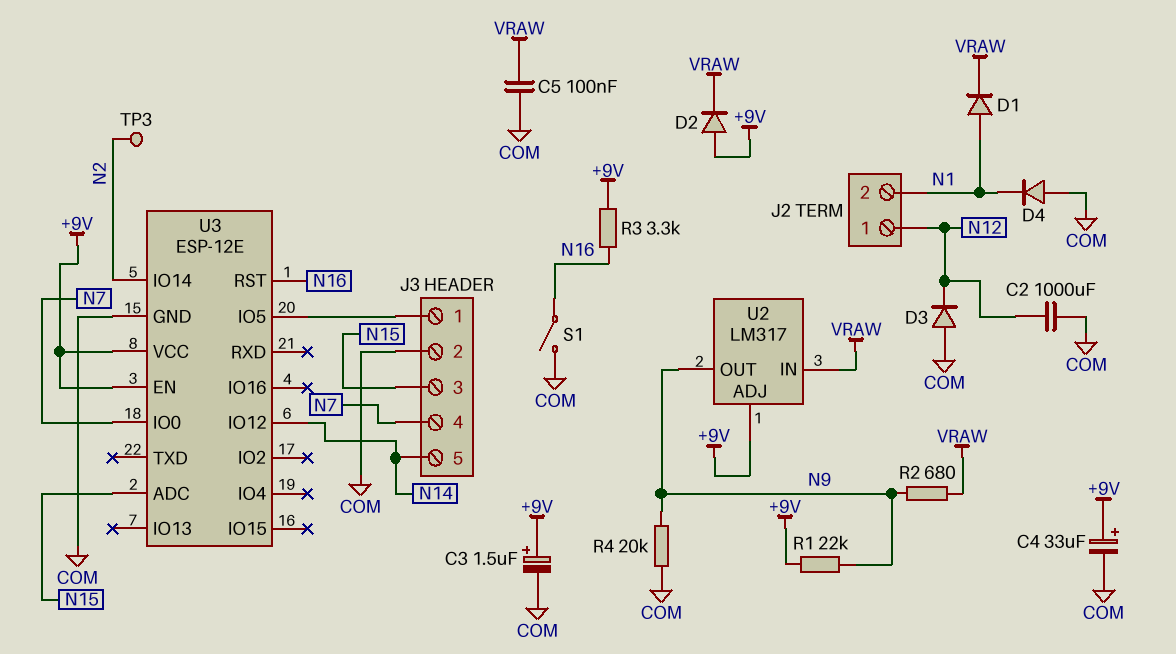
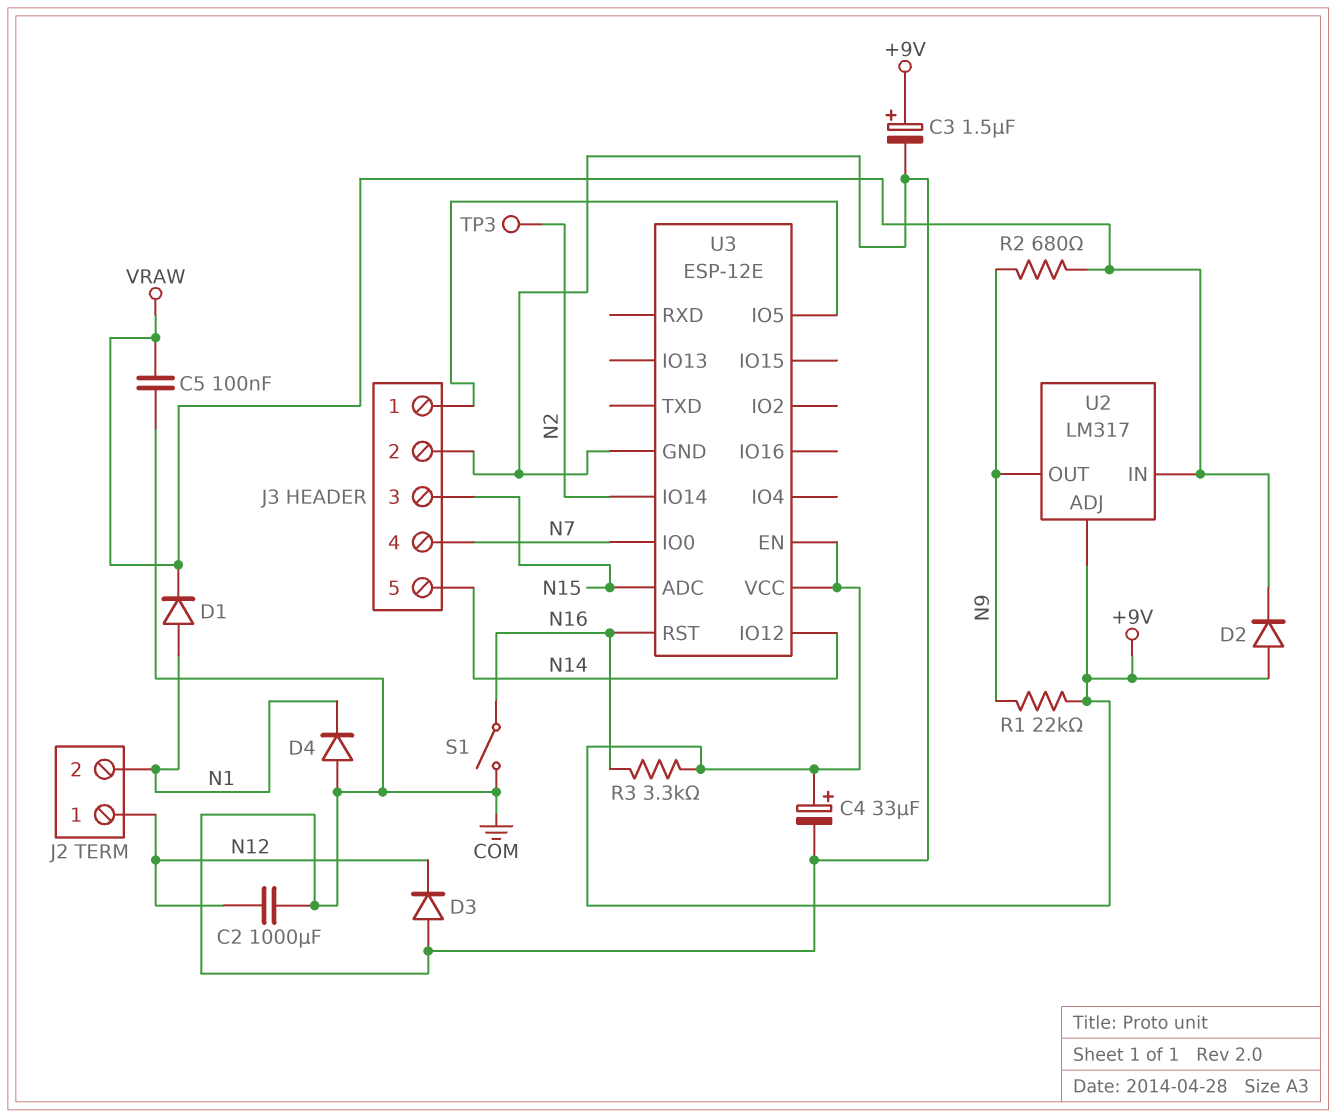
R4: 20k (COM, N9) -> none

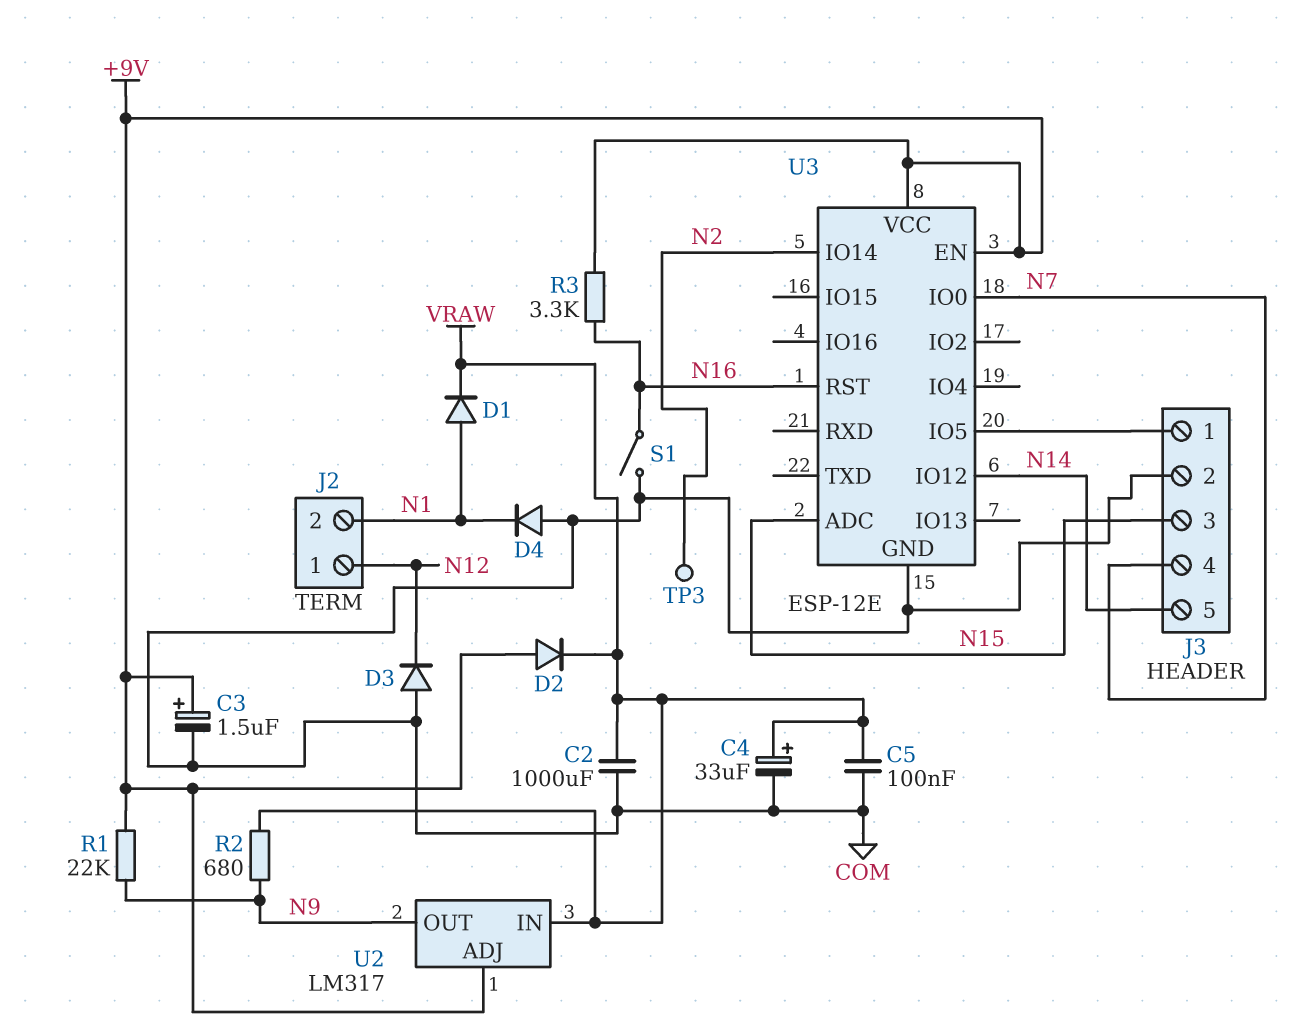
C2: 1000uF (COM, N12) -> 1000uF (COM, VRAW)
C4: 33uF (plus +9V, minus COM) -> 33uF (plus VRAW, minus COM)

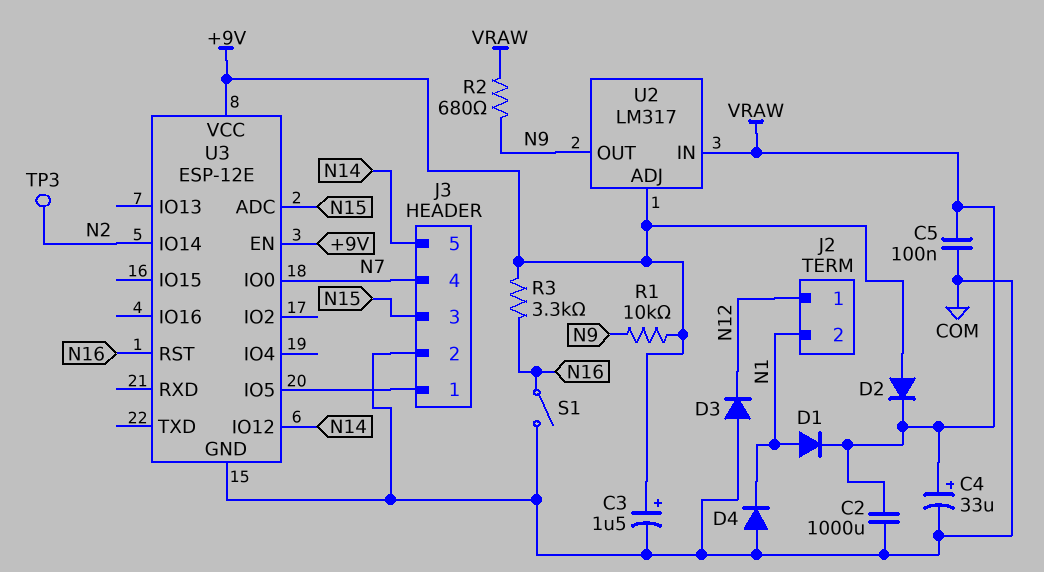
R1: 22k (+9V, N9) -> 10k (+9V, N9)

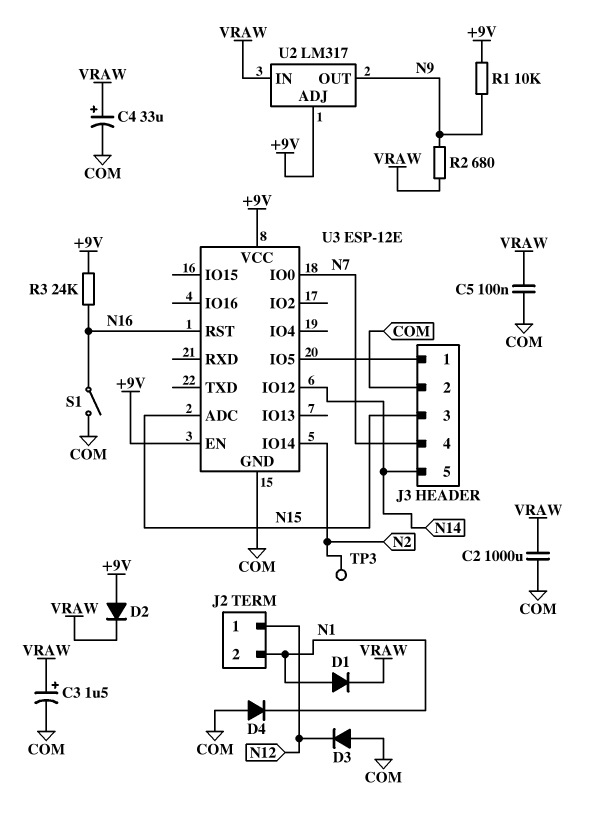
C3: 1.5uF (plus +9V, minus COM) -> 1.5uF (plus VRAW, minus COM)
R3: 3.3k (+9V, N16) -> 24k (+9V, N16)

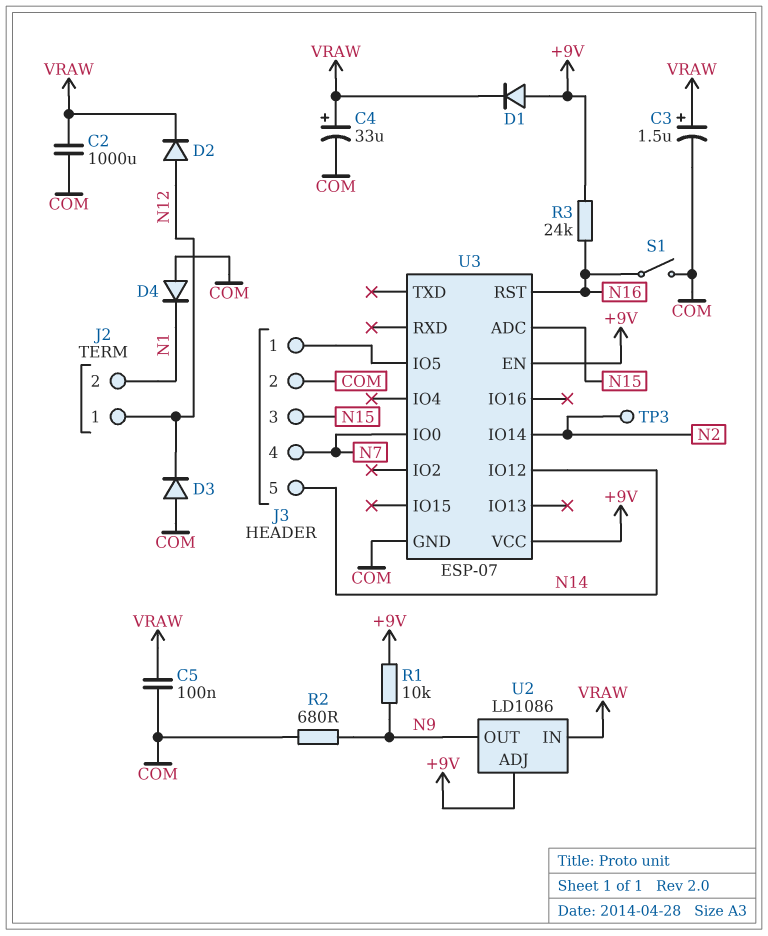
D1: diode (A N1, K VRAW) -> diode (A +9V, K VRAW)
D2: diode (A +9V, K VRAW) -> diode (A N12, K VRAW)
R2: 680 (N9, VRAW) -> 680 (COM, N9)
U2: LM317 -> LD1086
U3: ESP-12E -> ESP-07

